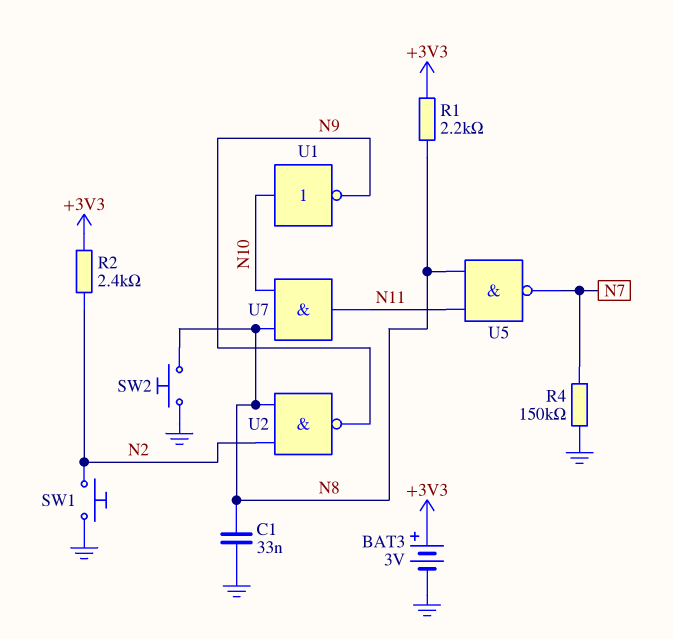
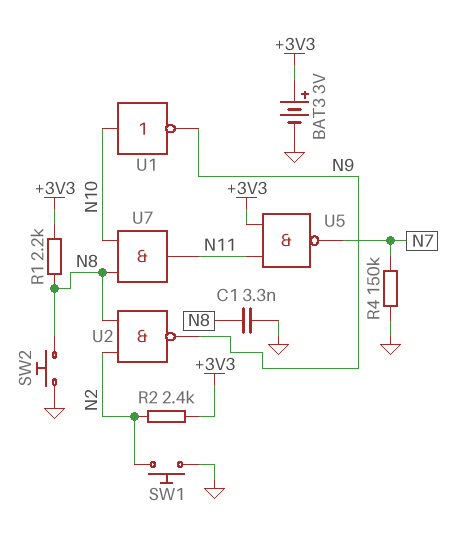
C1: 33nF (GND, N8) -> 3.3nF (GND, N8)
U5: NAND (in N8, in N11, out N7) -> NAND (in +3V3, in N11, out N7)

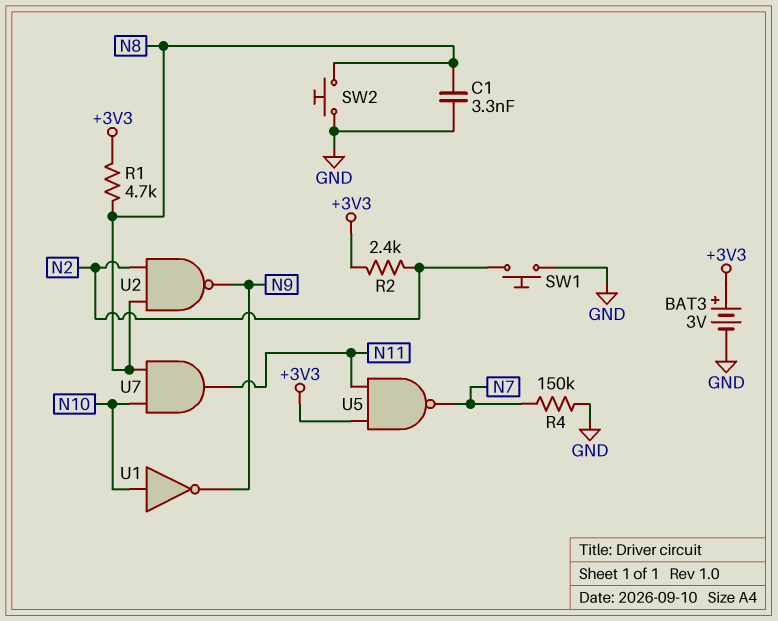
R1: 2.2k (+3V3, N8) -> 4.7k (+3V3, N8)

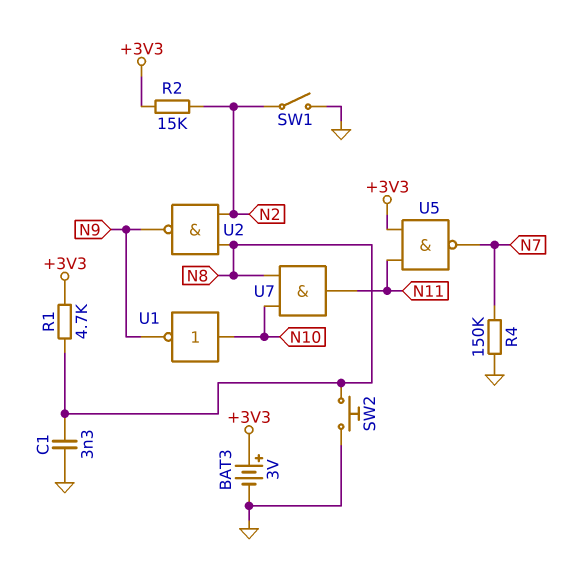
R2: 2.4k (+3V3, N2) -> 15k (+3V3, N2)
SW1: button (GND, N2) -> switch (GND, N2)

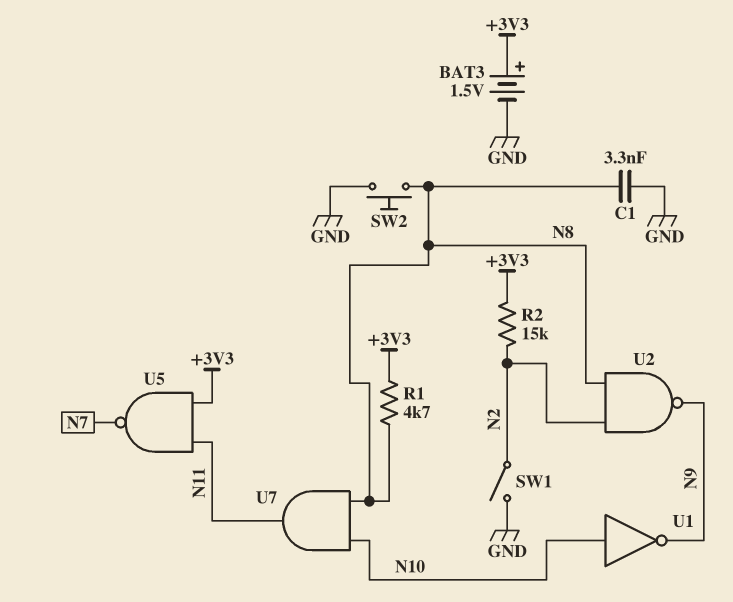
BAT3: 3V (plus +3V3, minus GND) -> 1.5V (plus +3V3, minus GND)
R4: 150k (GND, N7) -> none

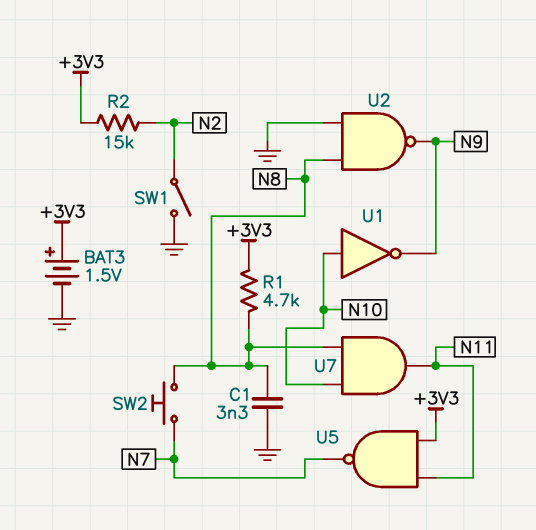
SW2: button (GND, N8) -> button (N7, N8)
U2: NAND (in N2, in N8, out N9) -> NAND (in GND, in N8, out N9)

